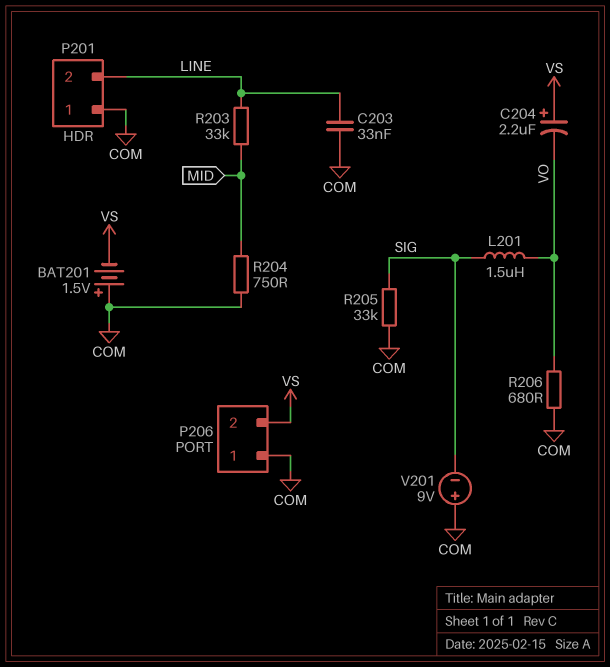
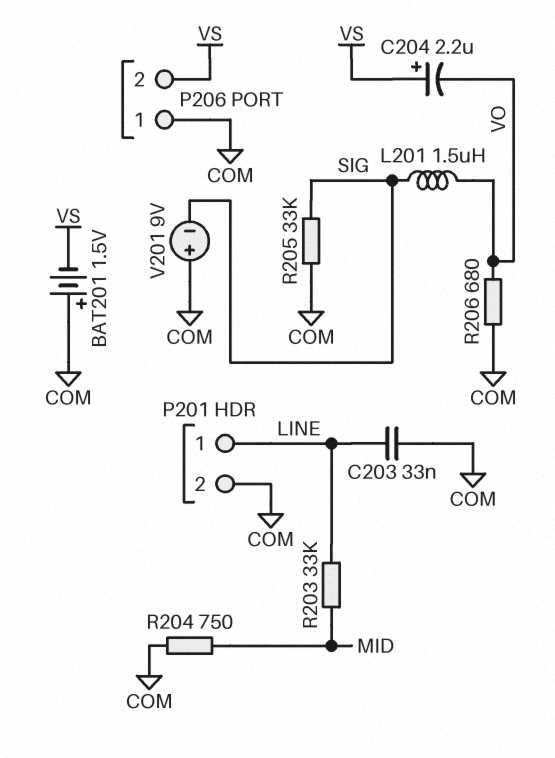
P201 pin 1: COM -> LINE
P201 pin 2: LINE -> COM

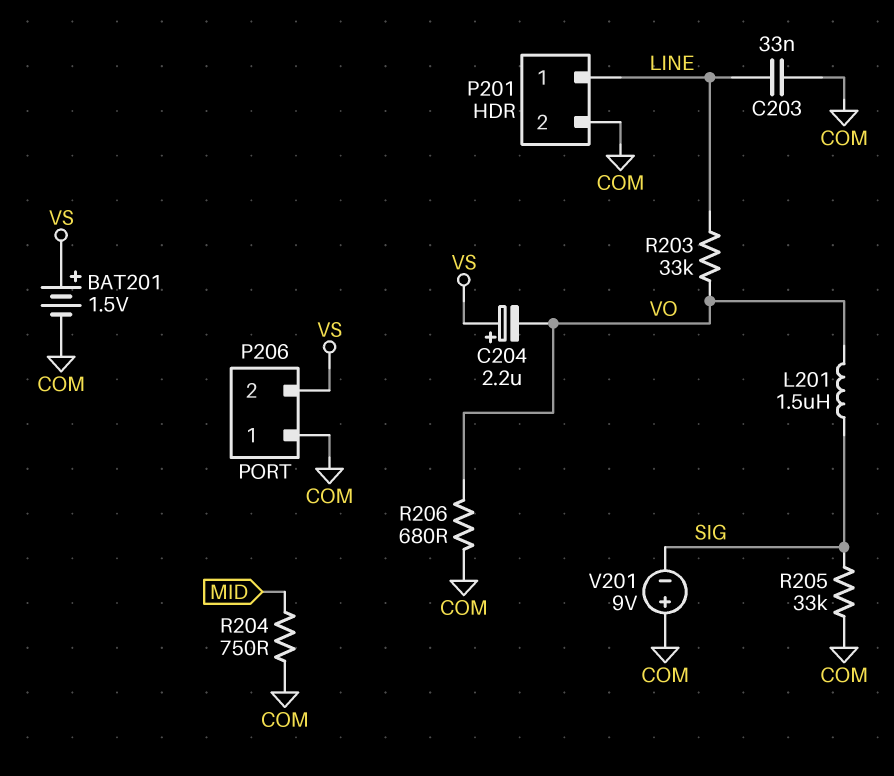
BAT201: 1.5V (plus COM, minus VS) -> 1.5V (plus VS, minus COM)
R203: 33k (LINE, MID) -> 33k (LINE, VO)

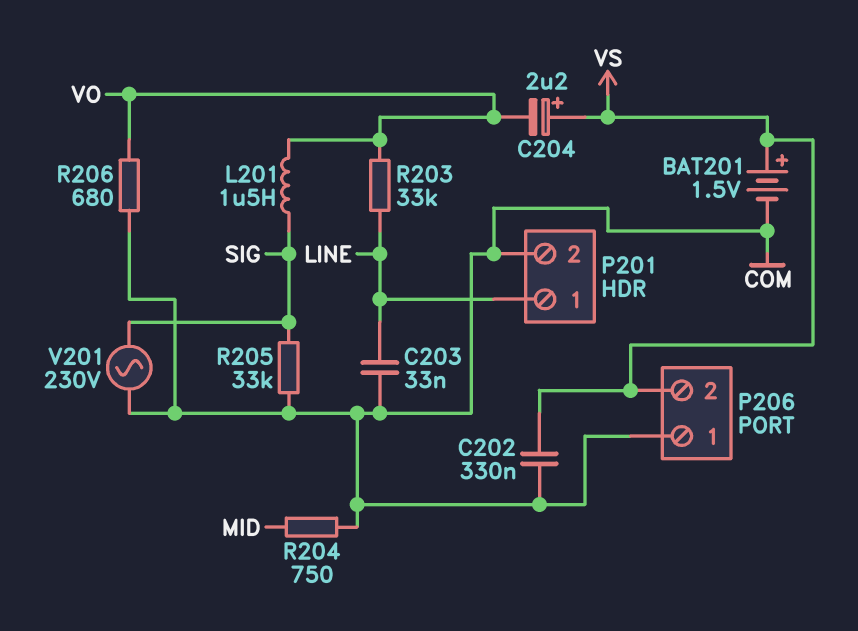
C202: none -> 330nF (COM, VS)
V201: 9V (plus COM, minus SIG) -> AC 230V (COM, SIG)

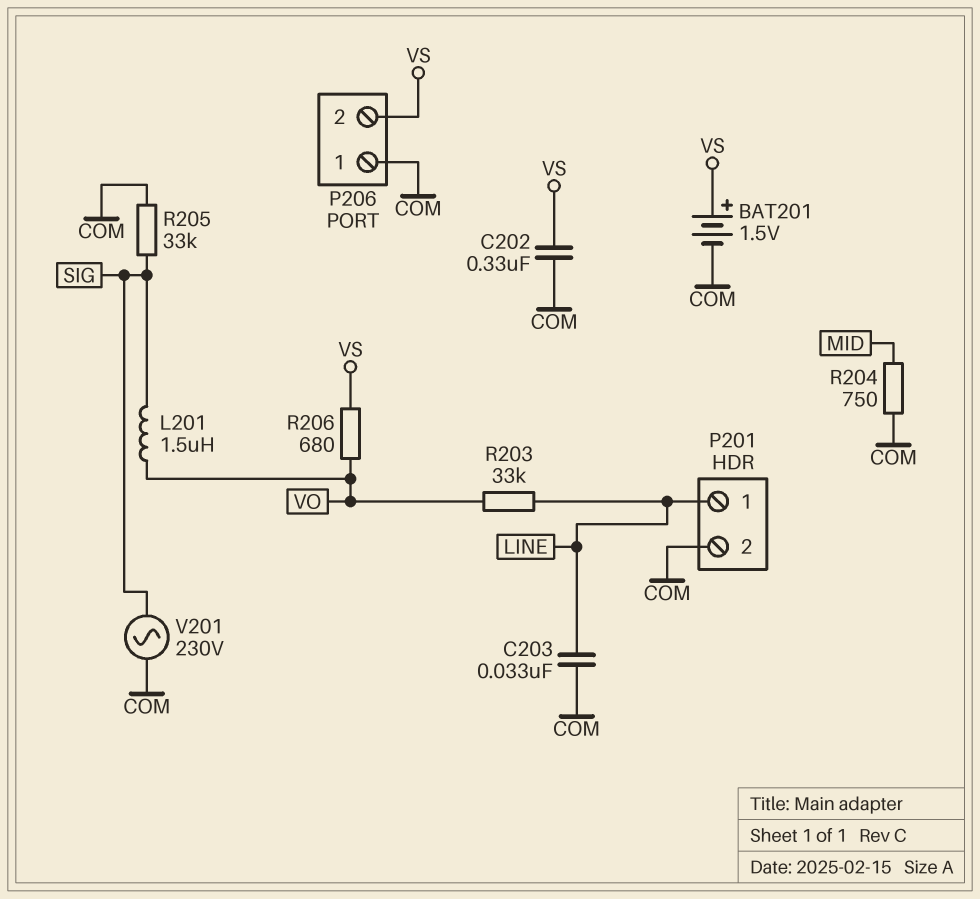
C204: 2.2uF (plus VS, minus VO) -> none
R206: 680 (COM, VO) -> 680 (VO, VS)

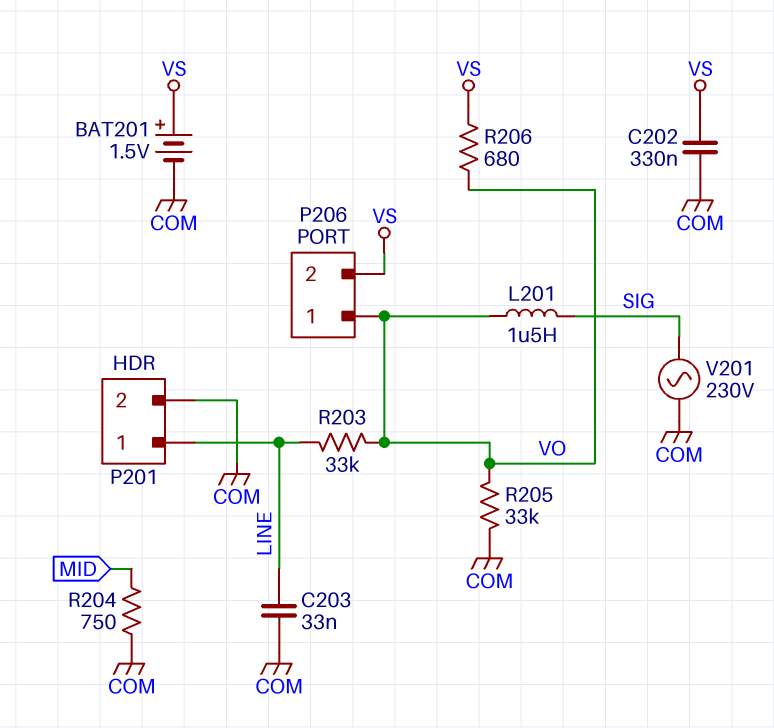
P206 pin 1: COM -> VO
R205: 33k (COM, SIG) -> 33k (COM, VO)

